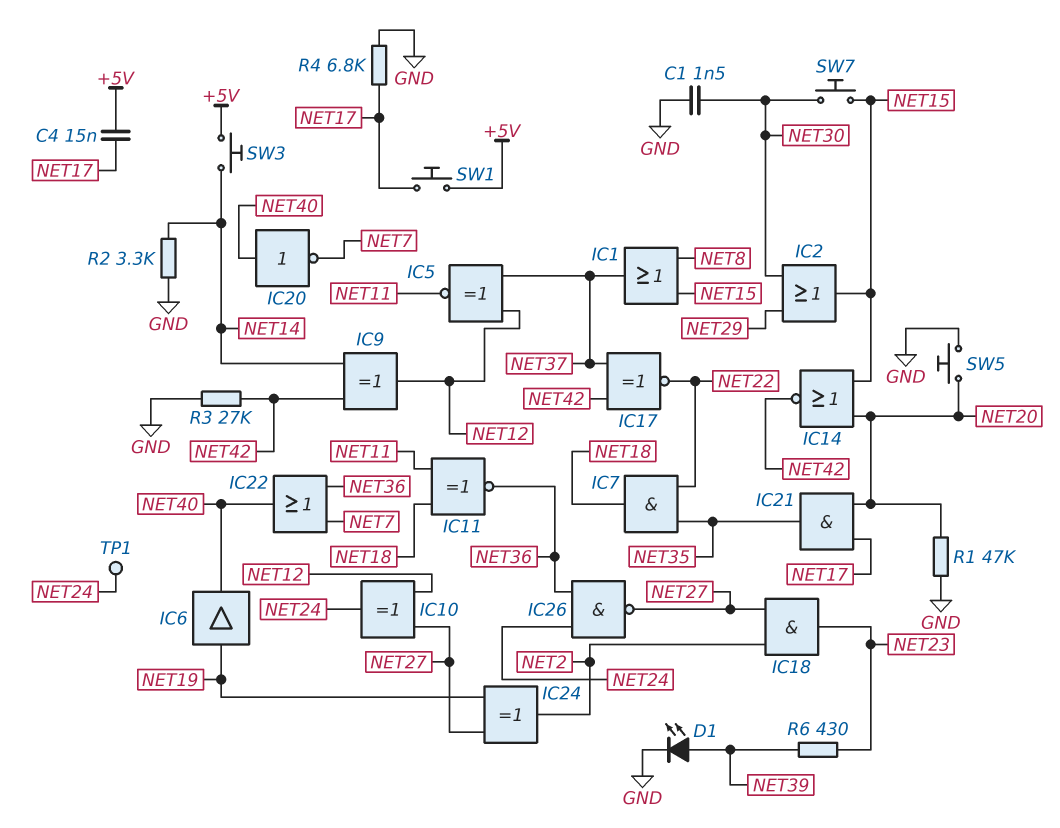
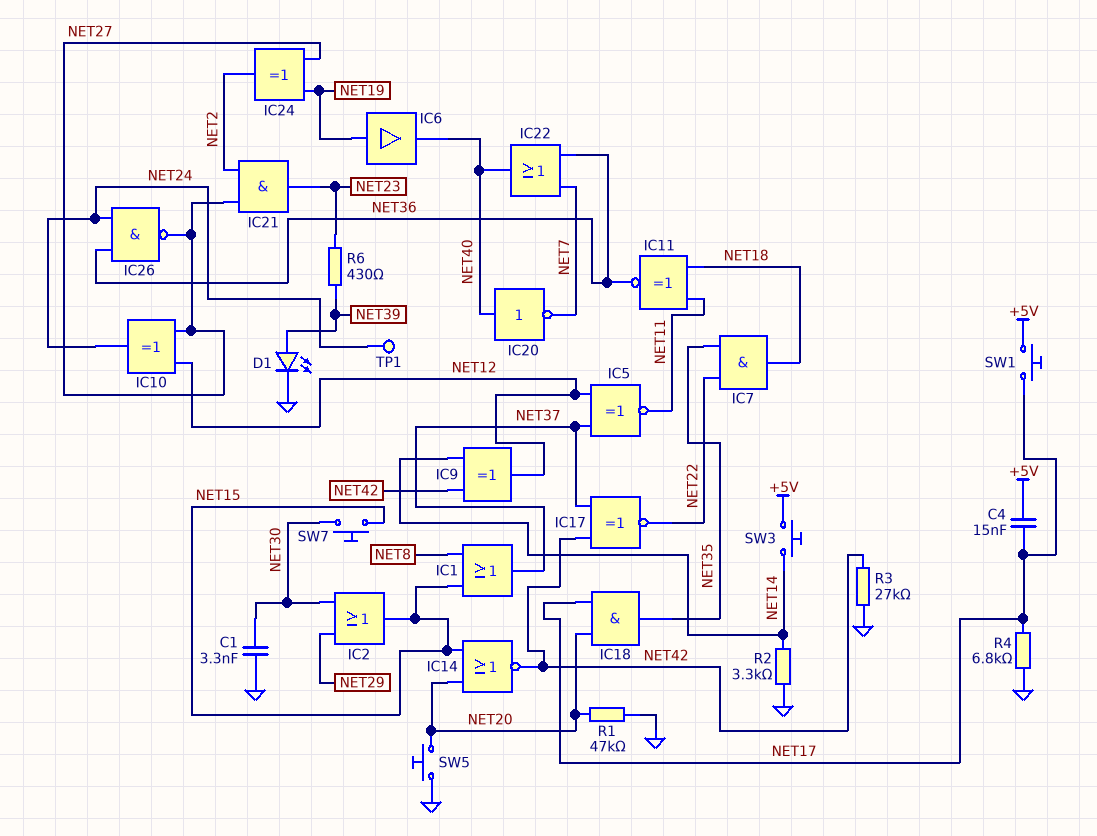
C1: 1.5nF (GND, NET30) -> 3.3nF (GND, NET30)
IC18: AND (in NET2, in NET27, out NET23) -> AND (in NET17, in NET20, out NET35)
IC21: AND (in NET17, in NET20, out NET35) -> AND (in NET2, in NET27, out NET23)

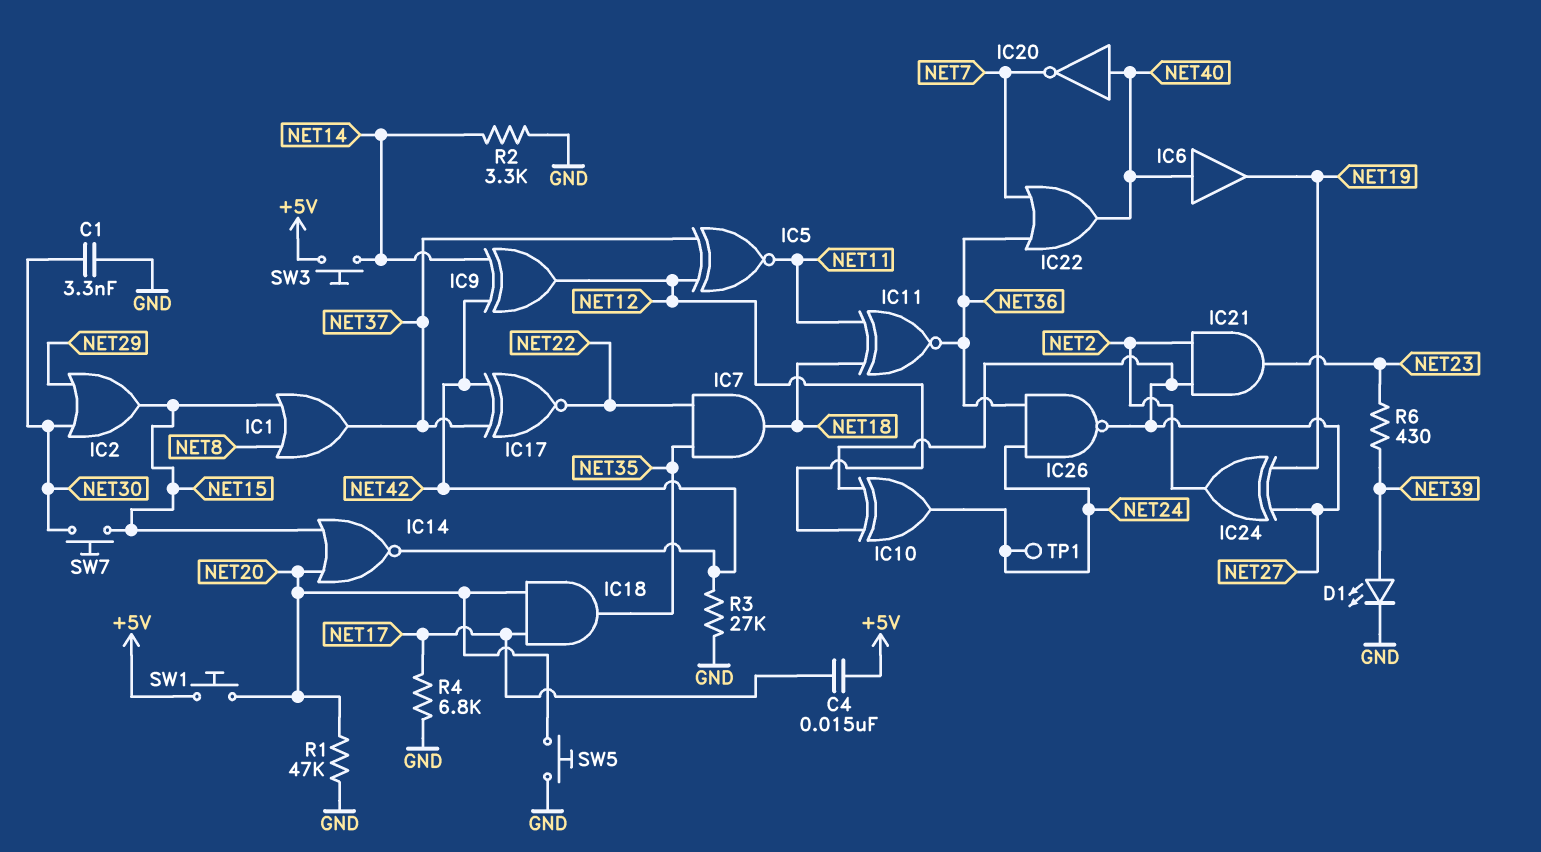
IC6: buffer (in NET19, out NET40) -> buffer (in NET40, out NET19)
SW1: button (+5V, NET17) -> button (+5V, NET20)

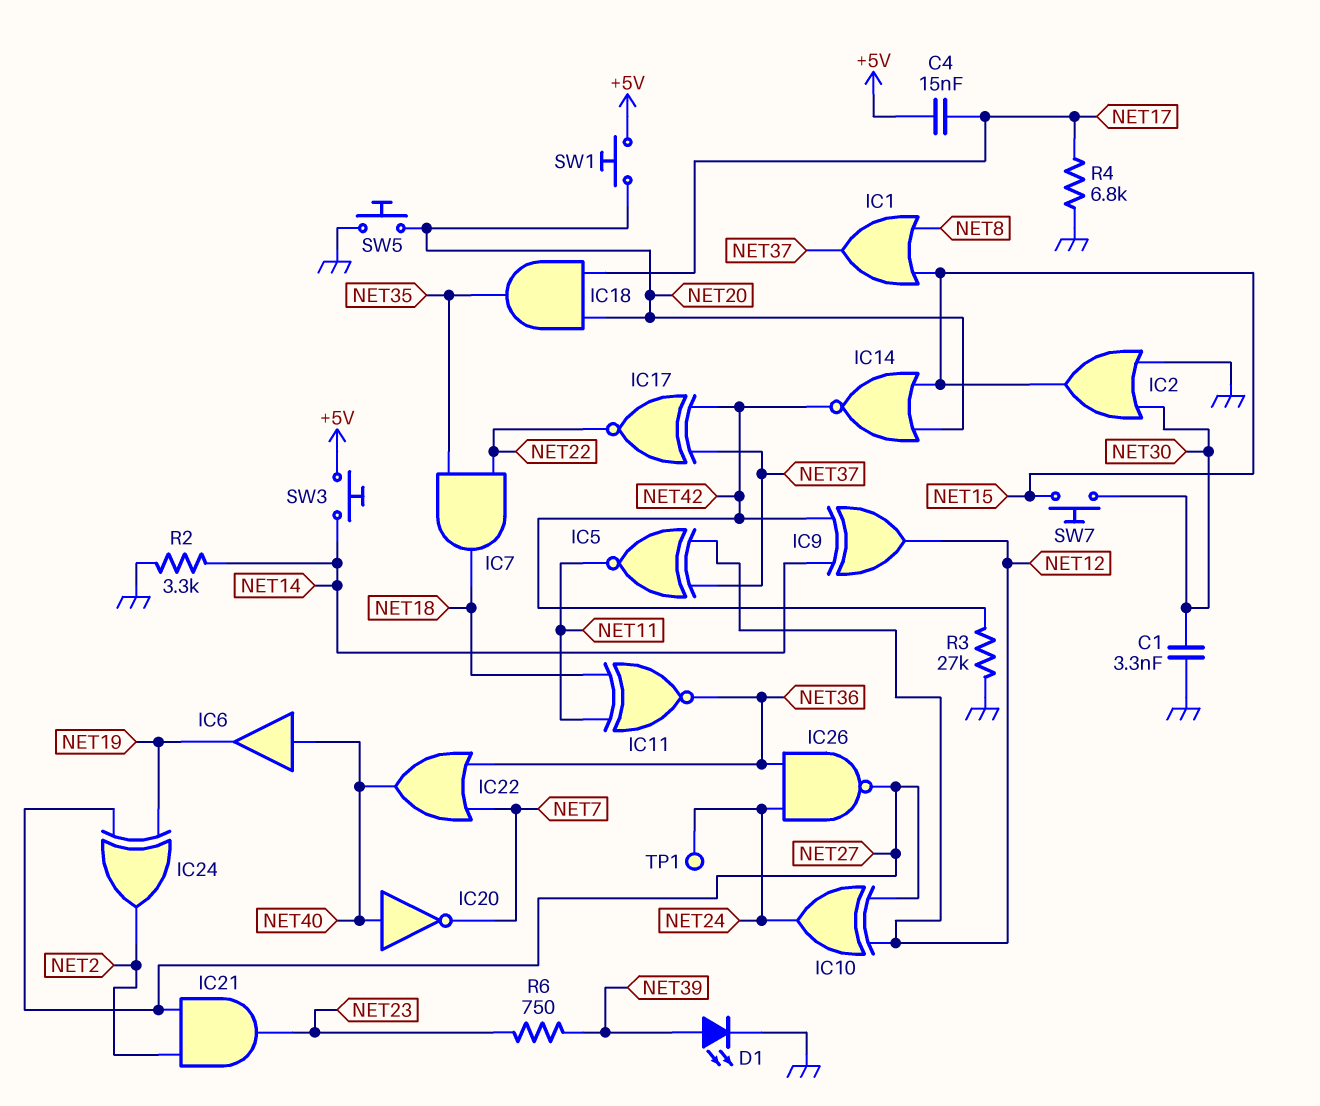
IC2: OR (in NET29, in NET30, out NET15) -> OR (in GND, in NET30, out NET15)
R1: 47k (GND, NET20) -> none
R6: 430 (NET23, NET39) -> 750 (NET23, NET39)

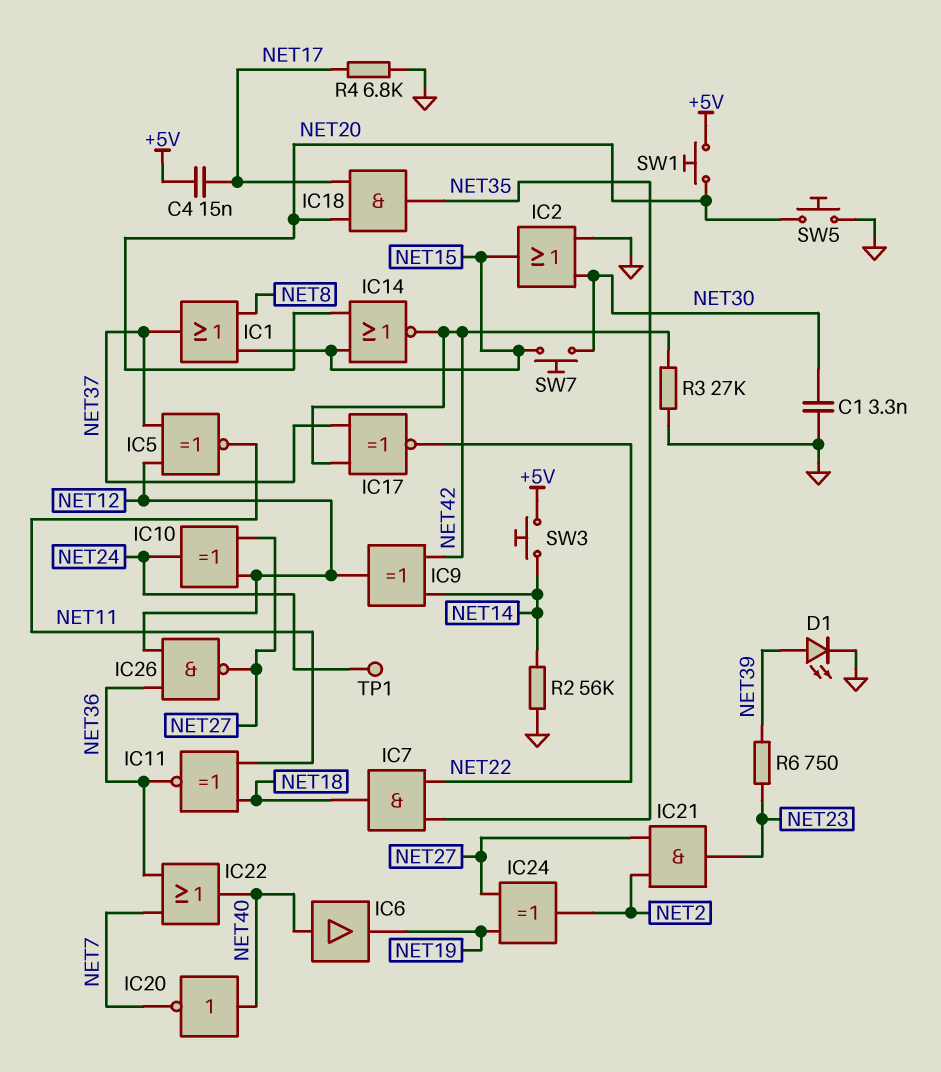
IC26: NAND (in NET24, in NET36, out NET27) -> NAND (in NET12, in NET36, out NET27)
R2: 3.3k (GND, NET14) -> 56k (GND, NET14)

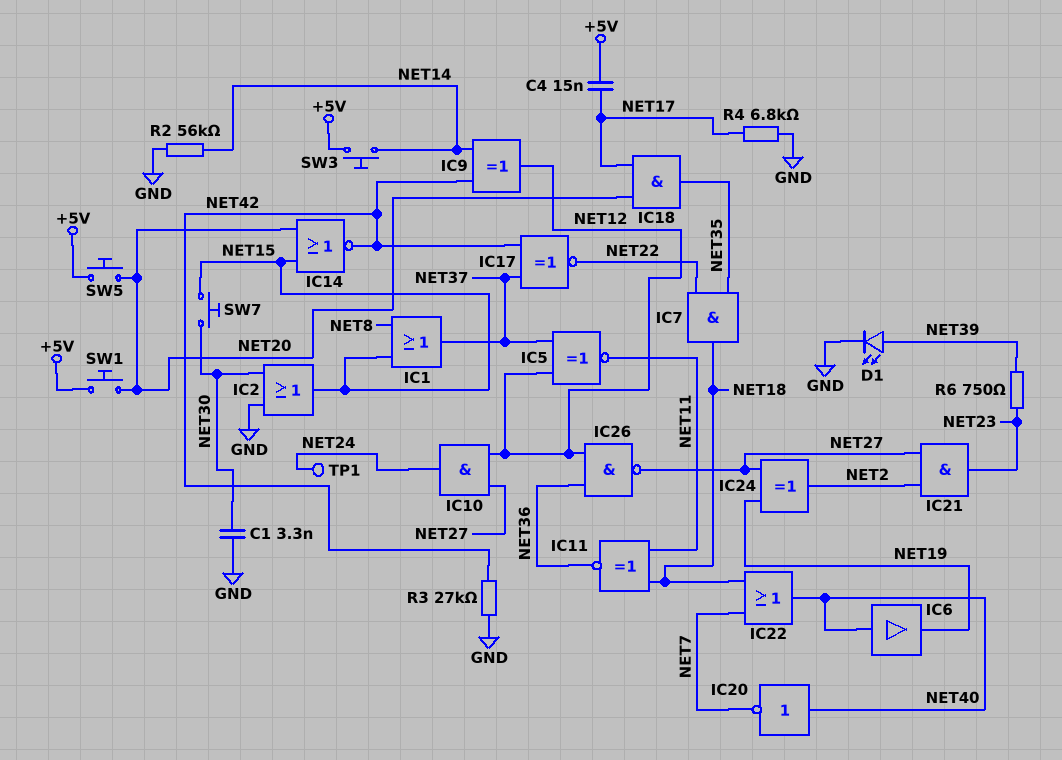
IC10: XOR (in NET12, in NET27, out NET24) -> AND (in NET12, in NET27, out NET24)
IC22: OR (in NET7, in NET36, out NET40) -> OR (in NET7, in NET18, out NET40)
SW5: button (GND, NET20) -> button (+5V, NET20)

